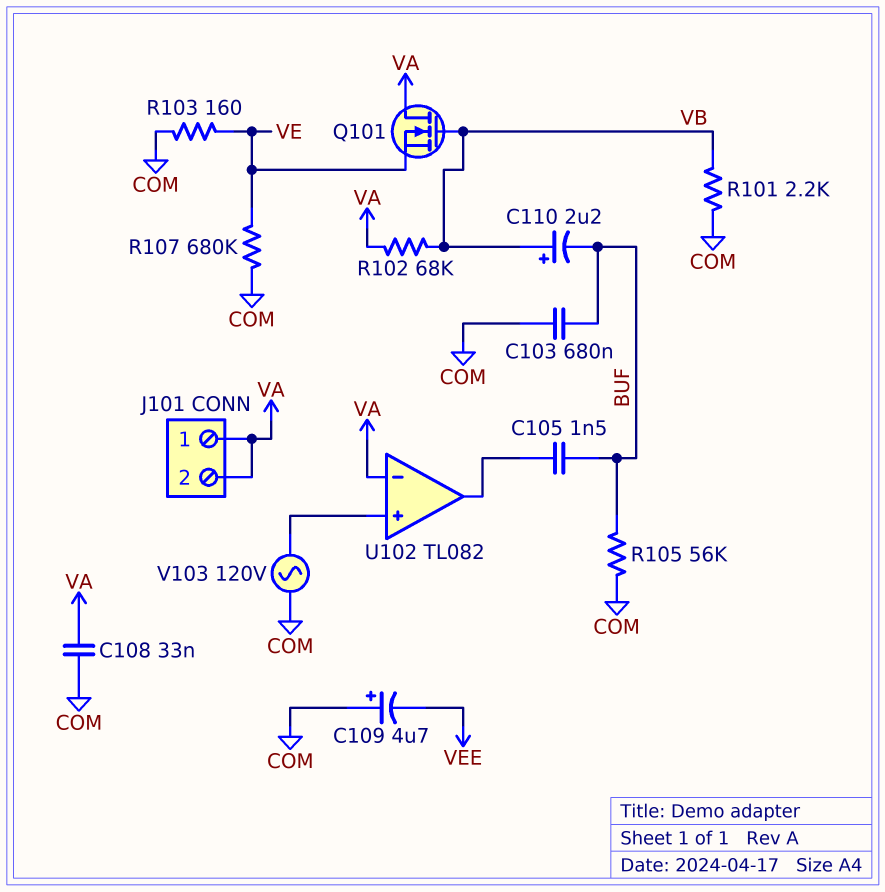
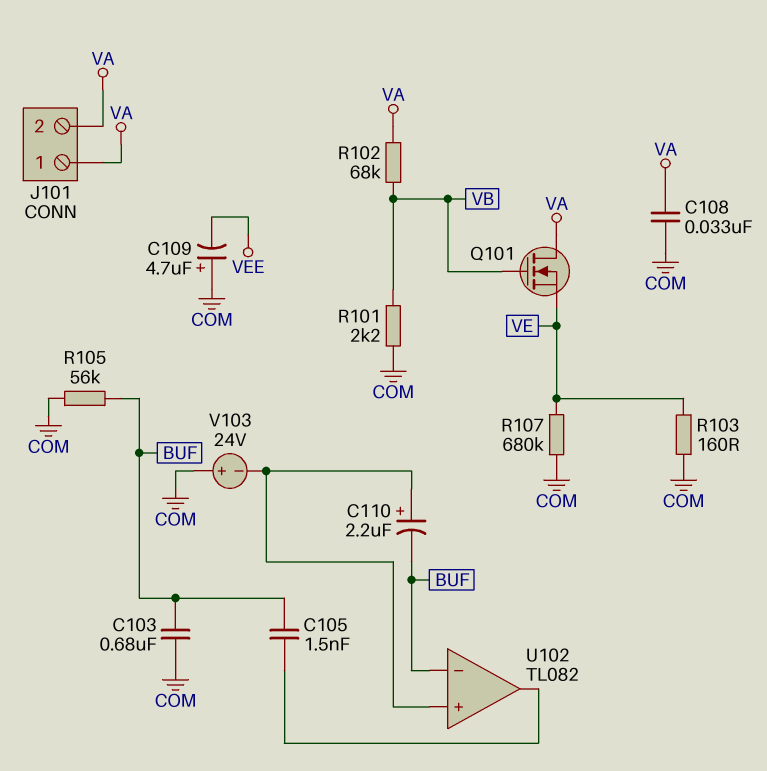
C110: 2.2uF (plus VB, minus BUF) -> 2.2uF (plus U102/in+, minus BUF)
U102 pin in-: VA -> BUF
V103: AC 120V (COM, U102/in+) -> 24V (plus COM, minus U102/in+)

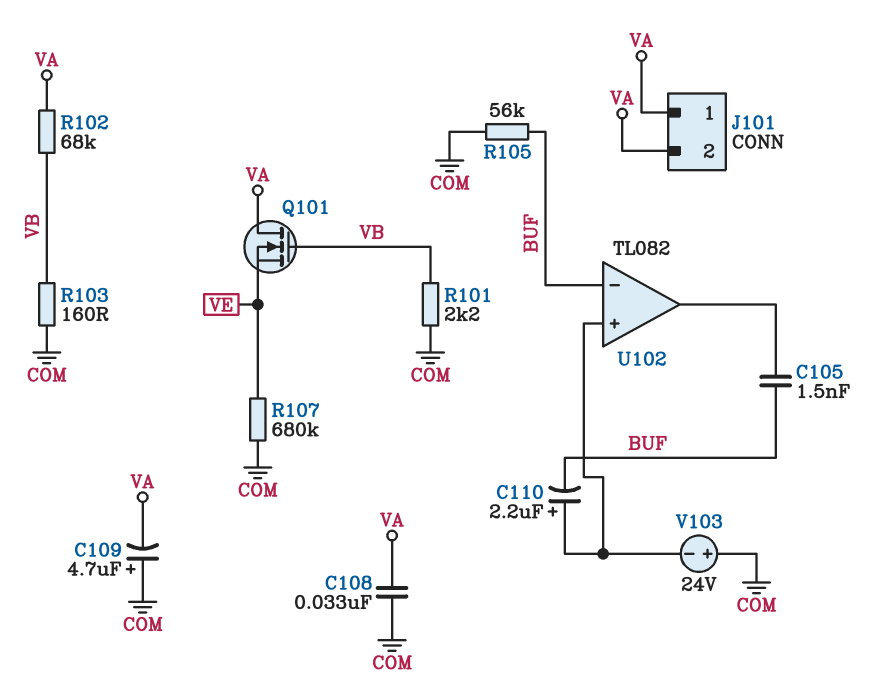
C103: 680nF (BUF, COM) -> none
C109: 4.7uF (plus COM, minus VEE) -> 4.7uF (plus COM, minus VA)
R103: 160 (COM, VE) -> 160 (COM, VB)

